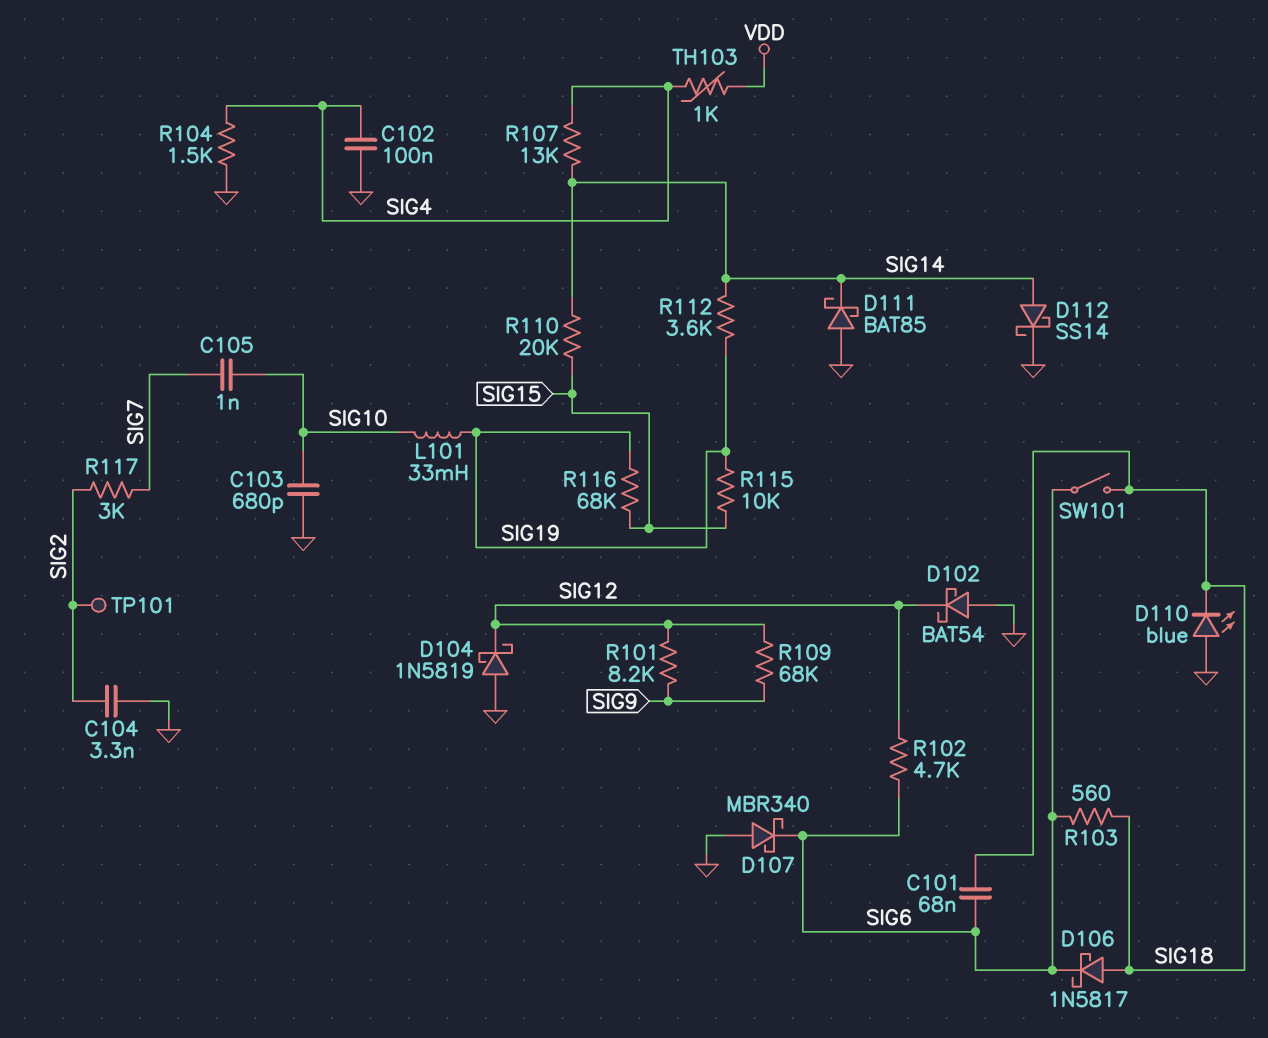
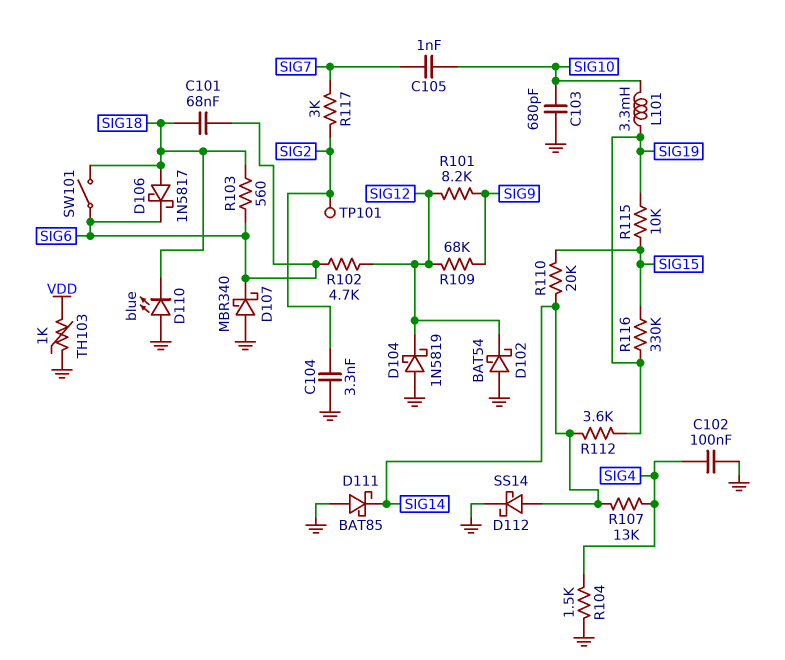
L101: 33mH (SIG10, SIG19) -> 3.3mH (SIG10, SIG19)
R116: 68k (SIG15, SIG19) -> 330k (SIG15, SIG19)
TH103: 1k (SIG4, VDD) -> 1k (GND, VDD)

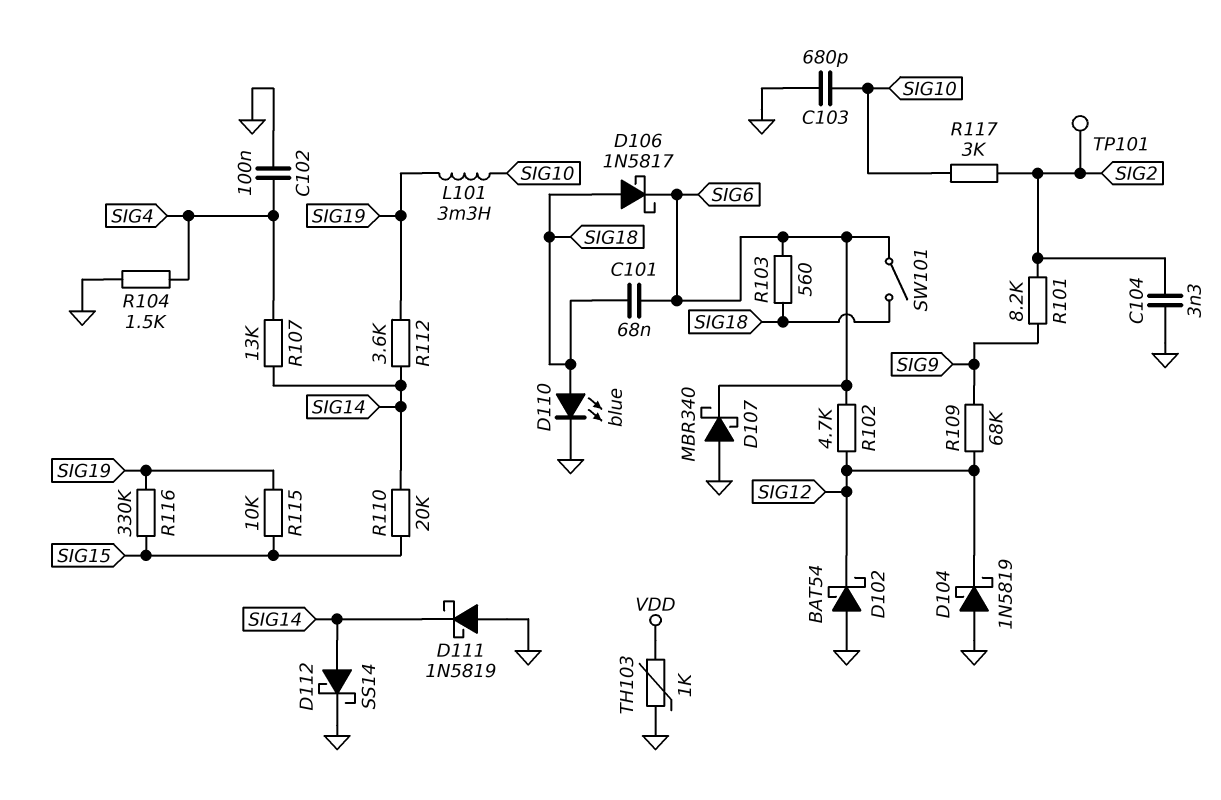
C105: 1nF (SIG7, SIG10) -> none
D110: LED blue (A GND, K SIG18) -> LED blue (A SIG18, K GND)
D111: schottky BAT85 (A GND, K SIG14) -> schottky 1N5819 (A GND, K SIG14)
R101: 8.2k (SIG9, SIG12) -> 8.2k (SIG2, SIG9)
R117: 3k (SIG2, SIG7) -> 3k (SIG2, SIG10)

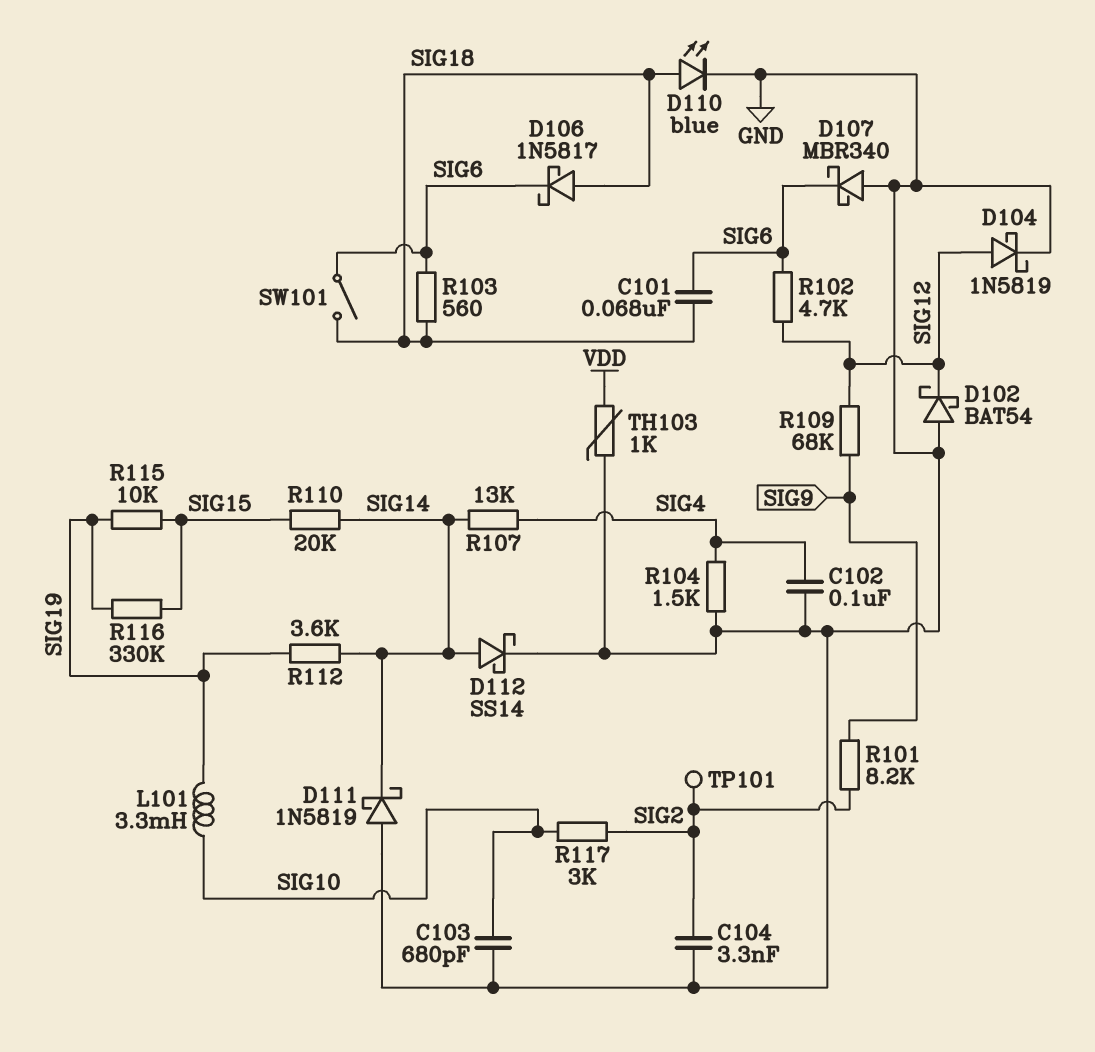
D104: schottky 1N5819 (A GND, K SIG12) -> schottky 1N5819 (A SIG12, K GND)

